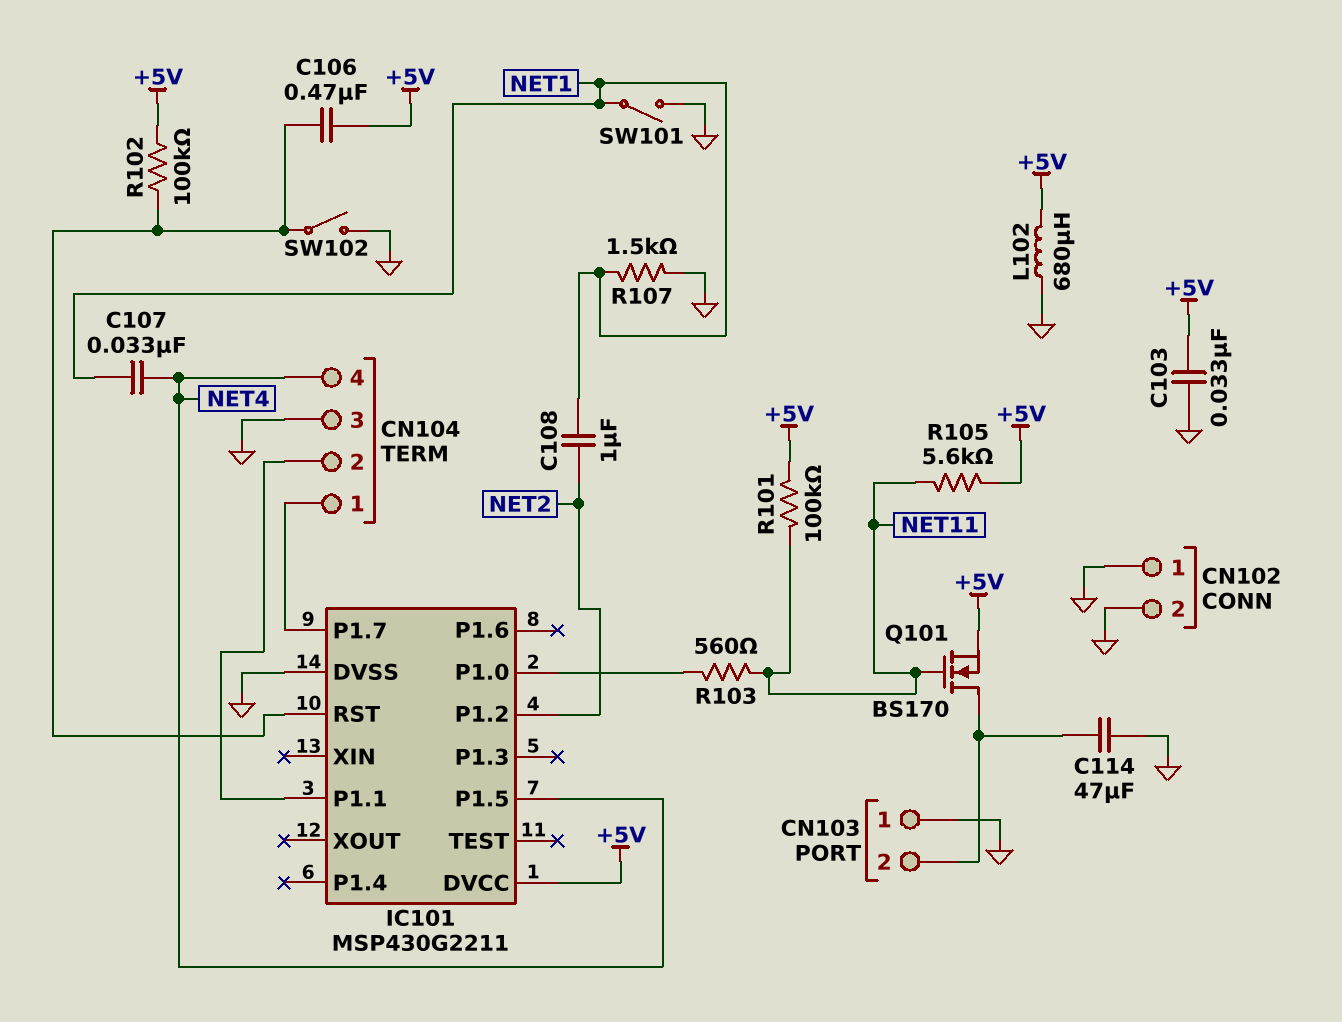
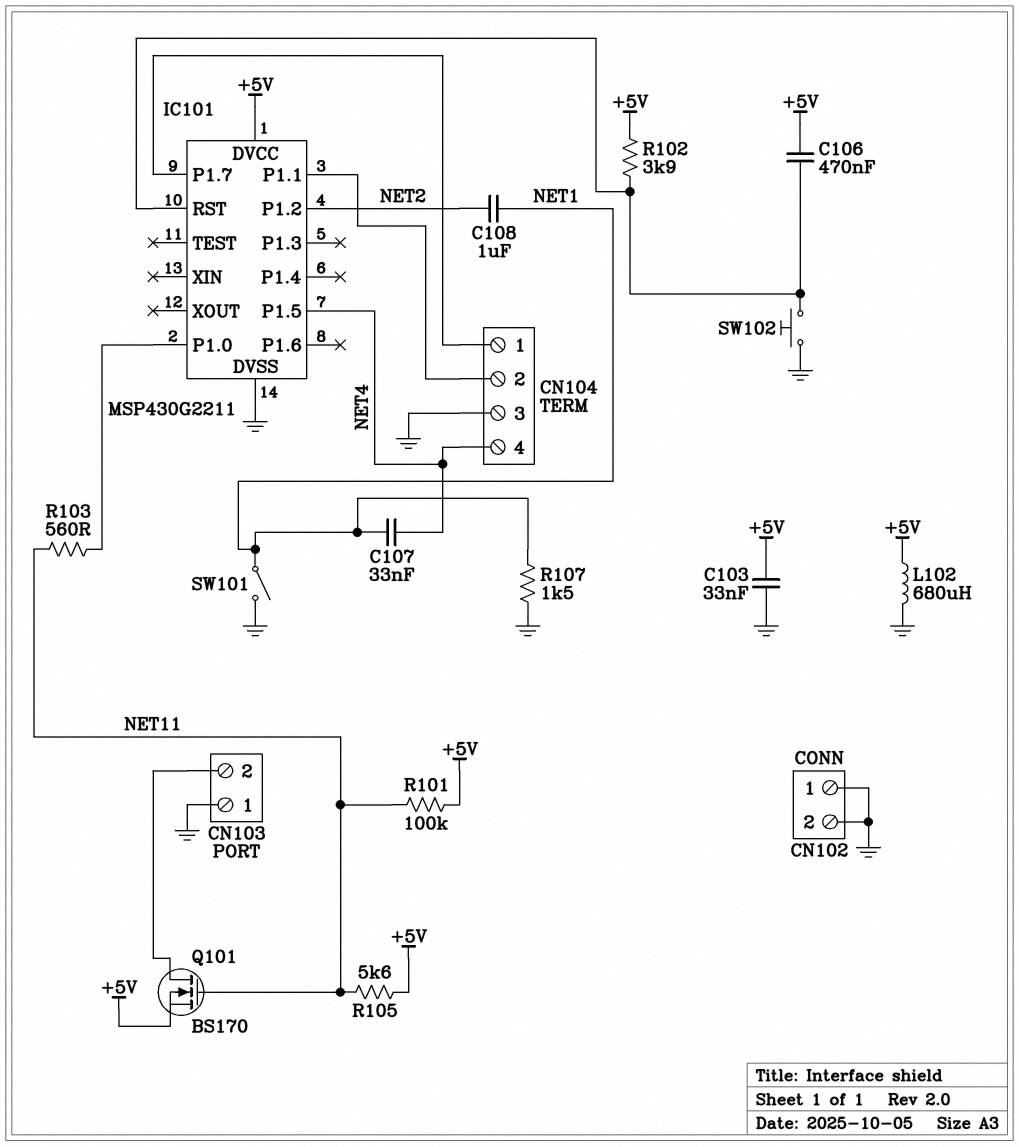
C114: 47uF (CN103/2, GND) -> none
R102: 100k (+5V, IC101/RST) -> 3.9k (+5V, IC101/RST)
SW102: switch (GND, IC101/RST) -> button (GND, IC101/RST)

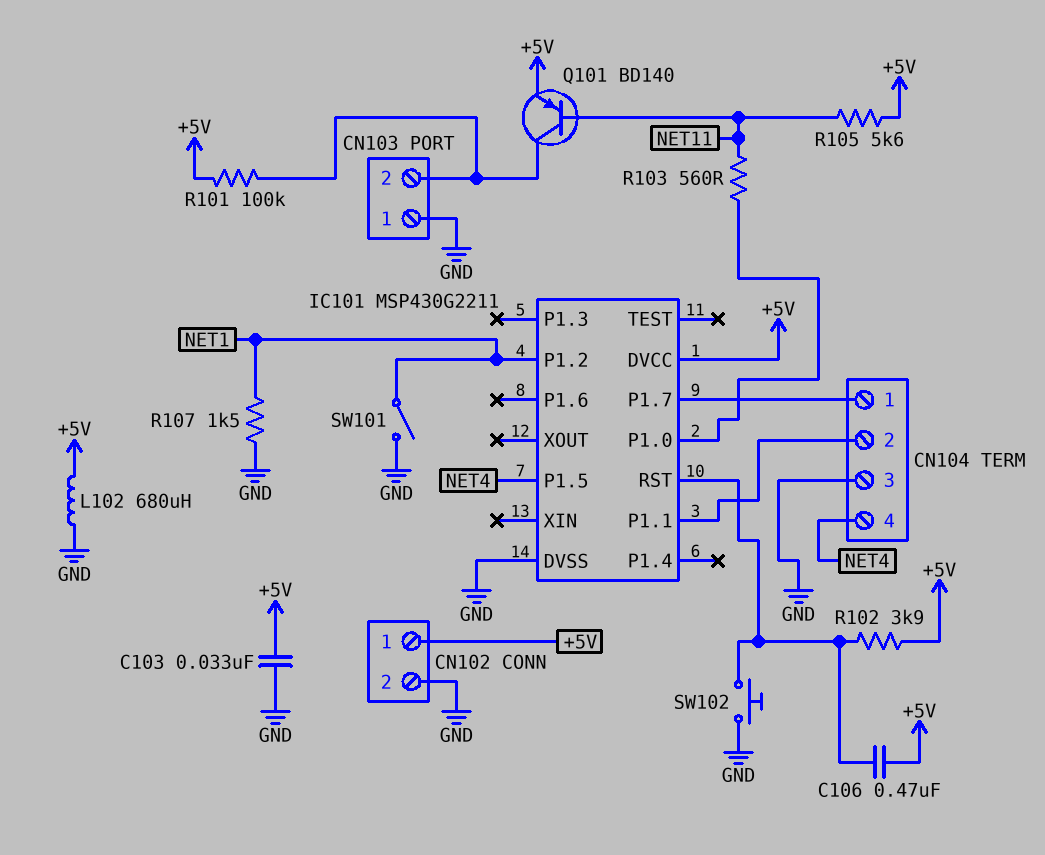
C107: 33nF (NET1, NET4) -> none
C108: 1uF (NET1, NET2) -> none
CN102 pin 1: GND -> +5V
IC101 pin P1.2: NET2 -> NET1
Q101: NMOS BS170 (G NET11, D CN103/2, S +5V) -> PNP BD140 (B NET11, C CN103/2, E +5V)
R101: 100k (+5V, NET11) -> 100k (+5V, CN103/2)

